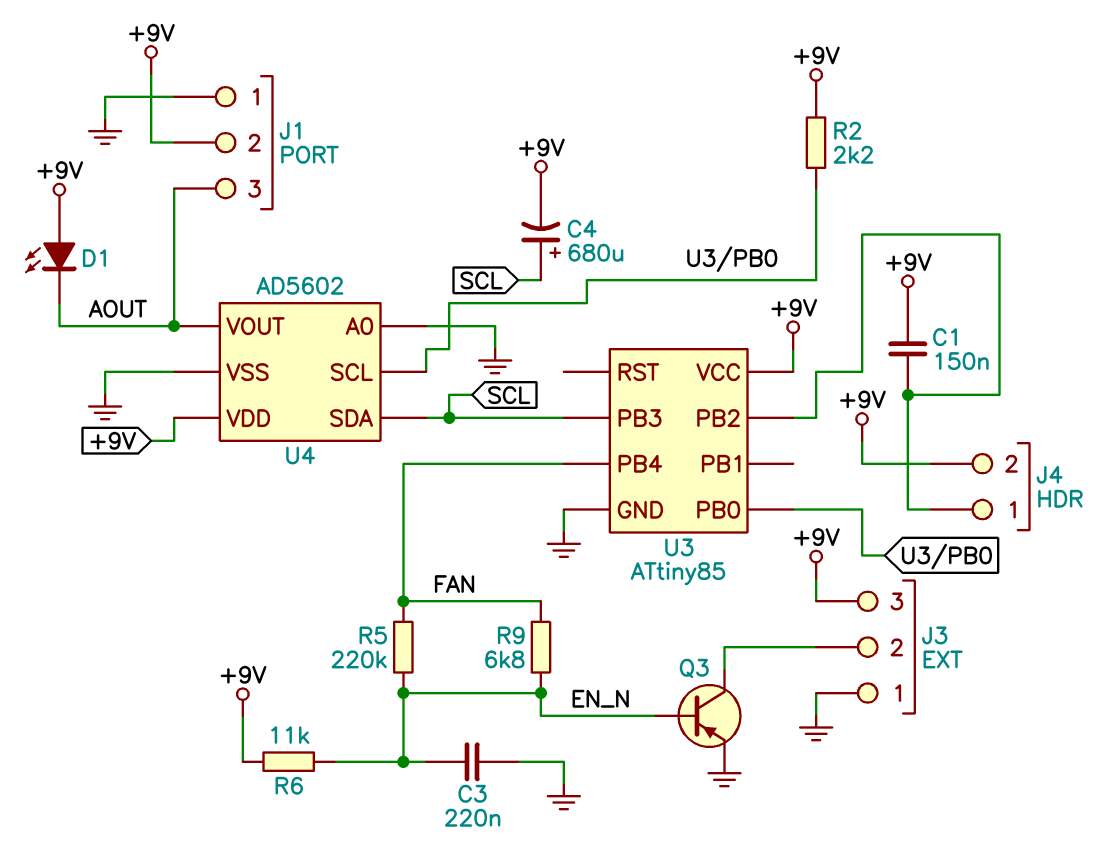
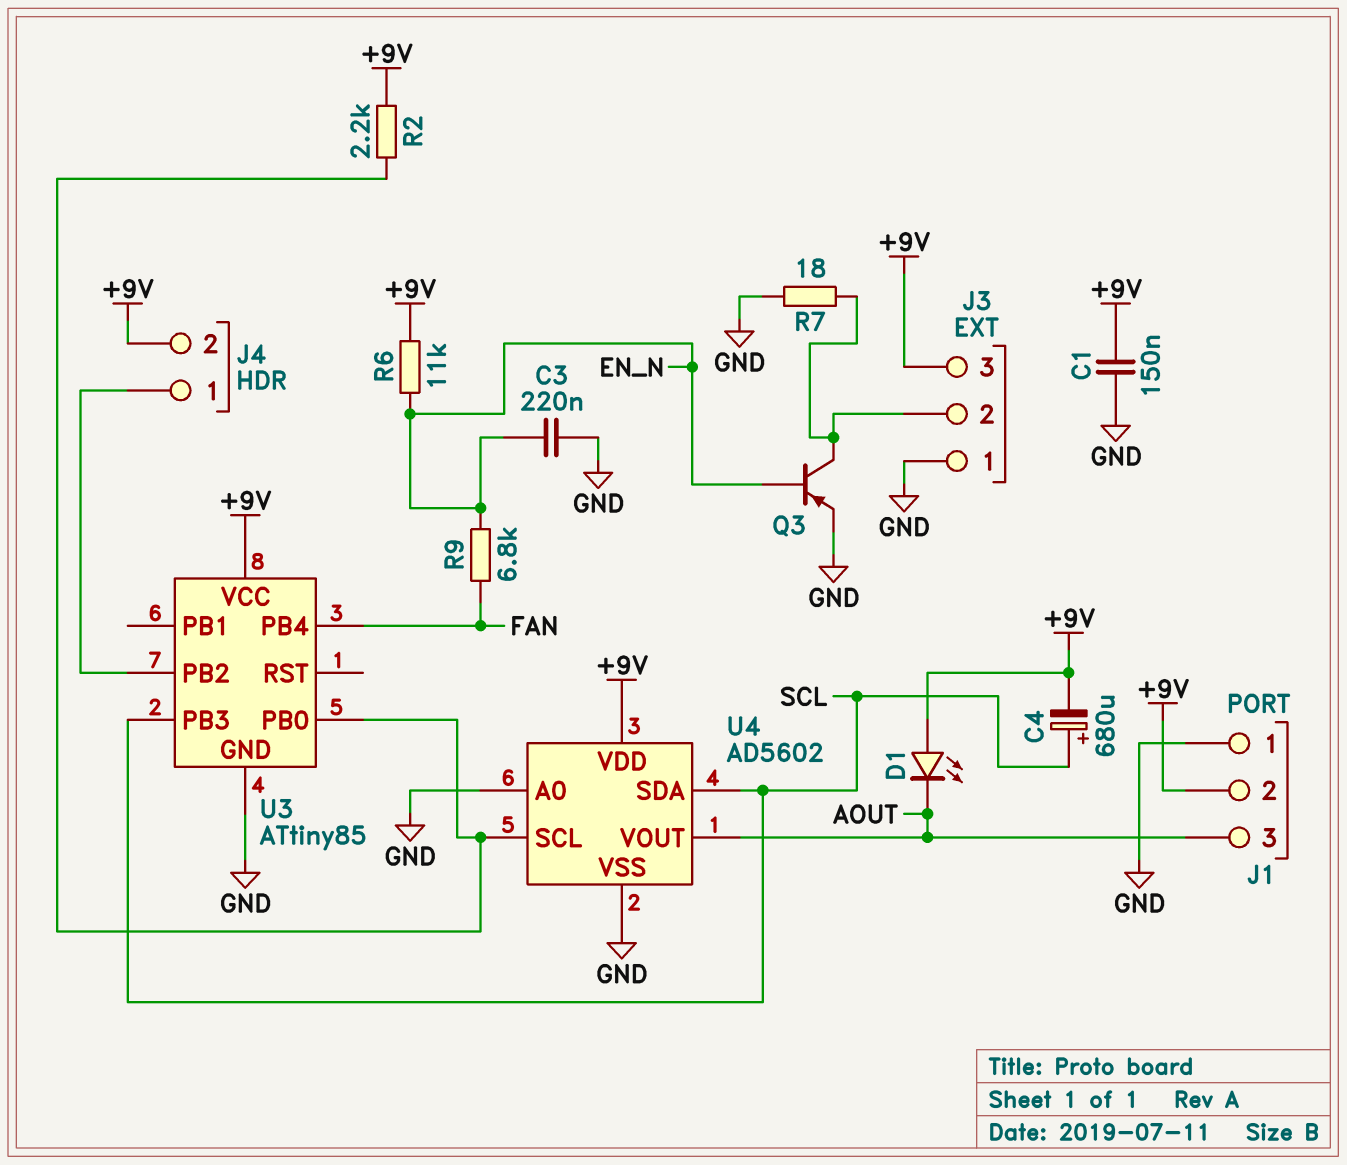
C1: 150nF (+9V, J4/1) -> 150nF (+9V, GND)
R5: 220k (EN_N, FAN) -> none
R7: none -> 18 (GND, J3/2)

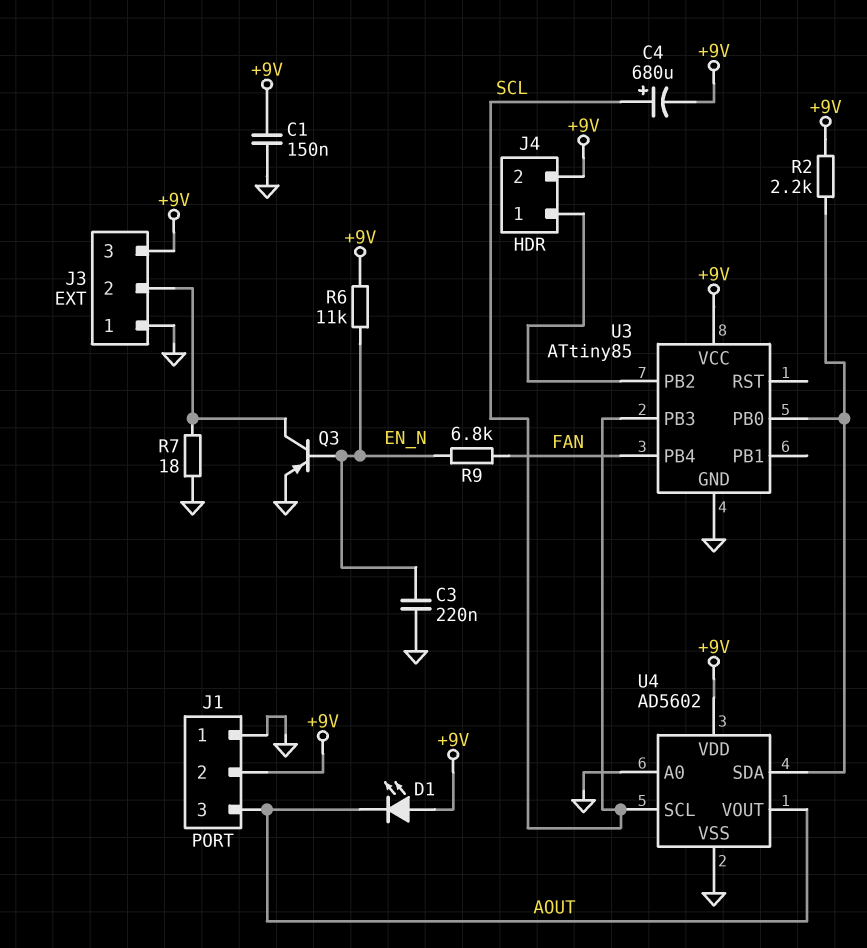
U4 pin SCL: U3/PB0 -> SCL
U4 pin SDA: SCL -> U3/PB0

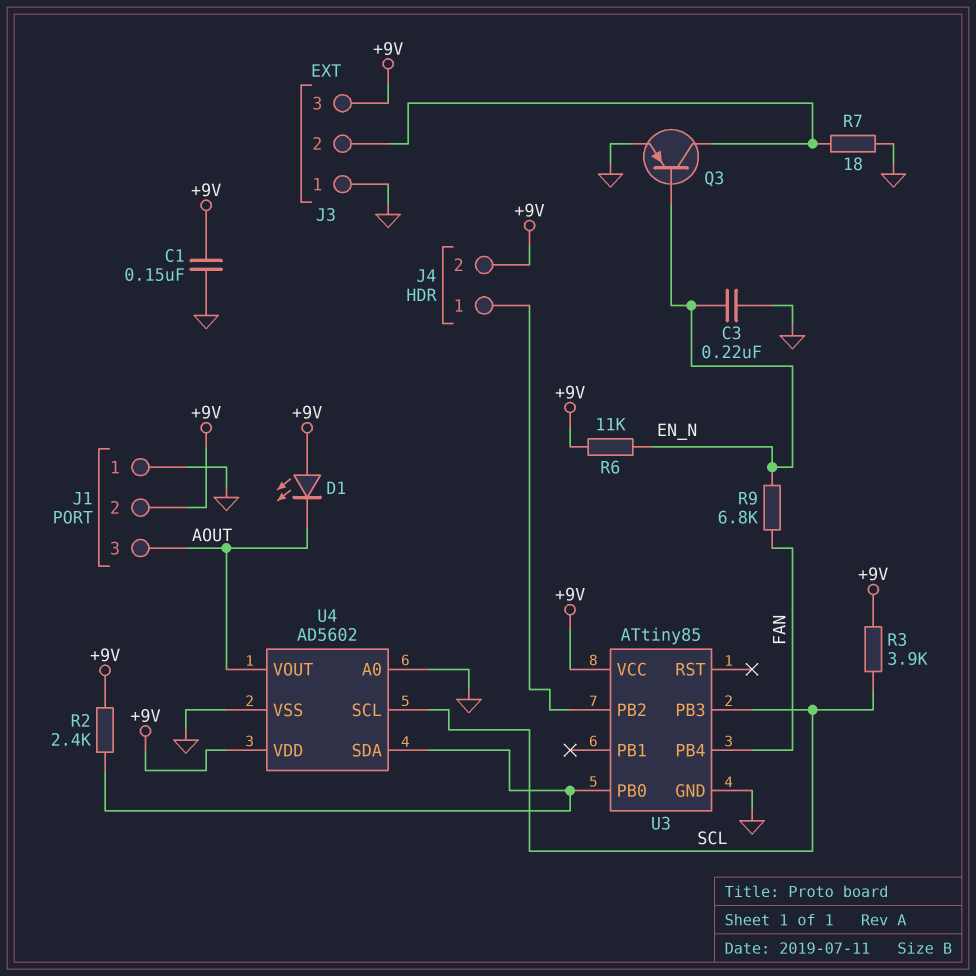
C4: 680uF (plus SCL, minus +9V) -> none
R2: 2.2k (+9V, U3/PB0) -> 2.4k (+9V, U3/PB0)
R3: none -> 3.9k (+9V, SCL)

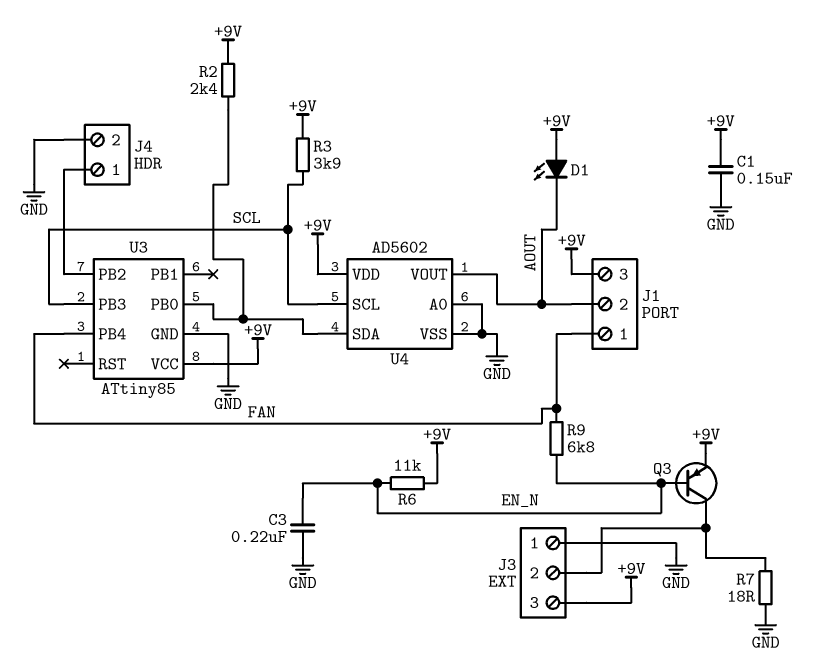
J1 pin 1: GND -> FAN
J1 pin 2: +9V -> AOUT
J1 pin 3: AOUT -> +9V
J4 pin 2: +9V -> GND
Q3: PNP (B EN_N, C J3/2, E GND) -> PNP (B EN_N, C J3/2, E +9V)

